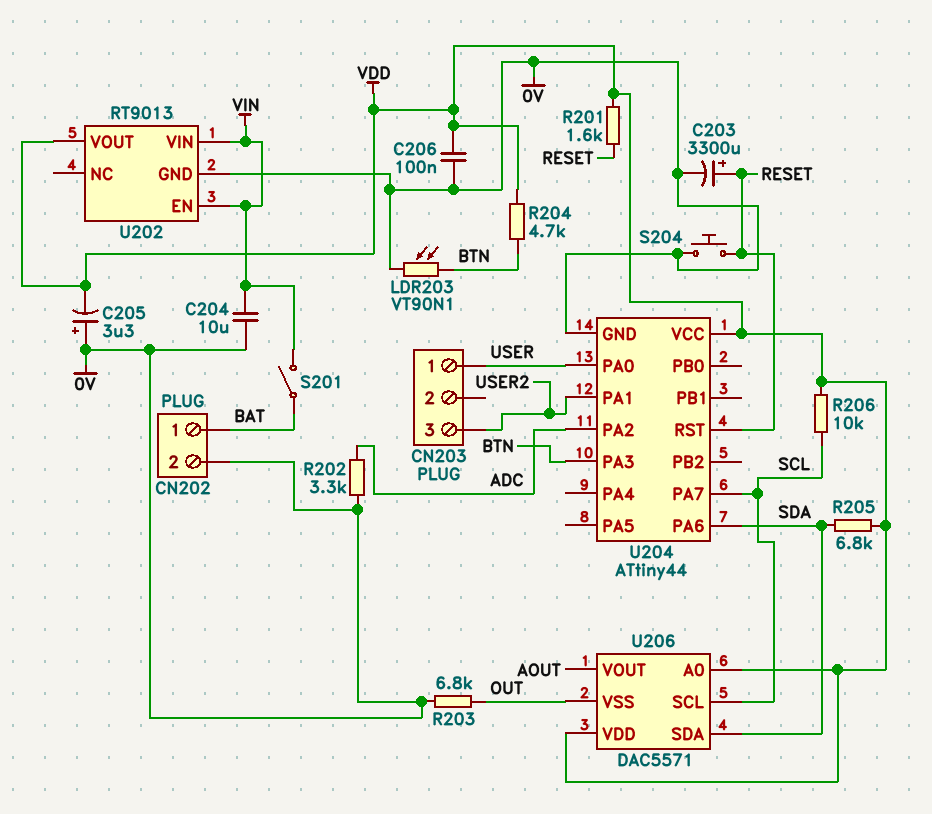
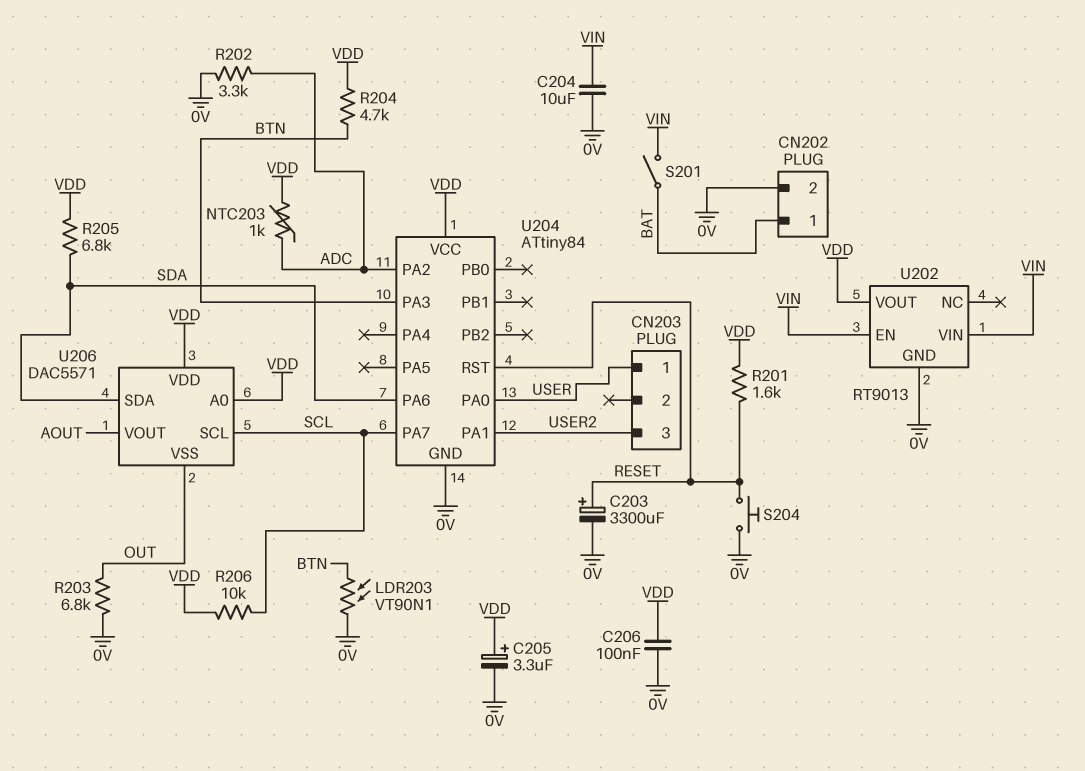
C205: 3.3uF (plus 0V, minus VDD) -> 3.3uF (plus VDD, minus 0V)
NTC203: none -> 1k (ADC, VDD)
U204: ATtiny44 -> ATtiny84

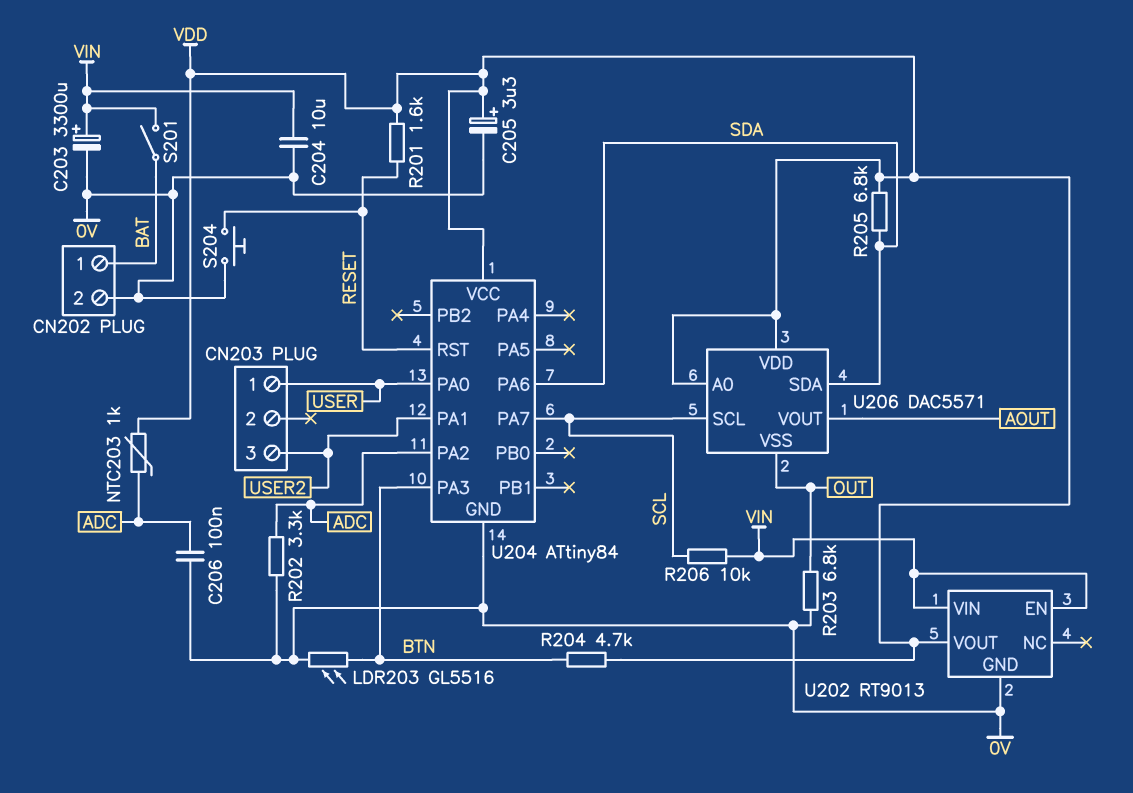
C203: 3300uF (plus RESET, minus 0V) -> 3300uF (plus VIN, minus 0V)
C206: 100nF (0V, VDD) -> 100nF (0V, ADC)
LDR203: VT90N1 (0V, BTN) -> GL5516 (0V, BTN)
R206: 10k (SCL, VDD) -> 10k (SCL, VIN)

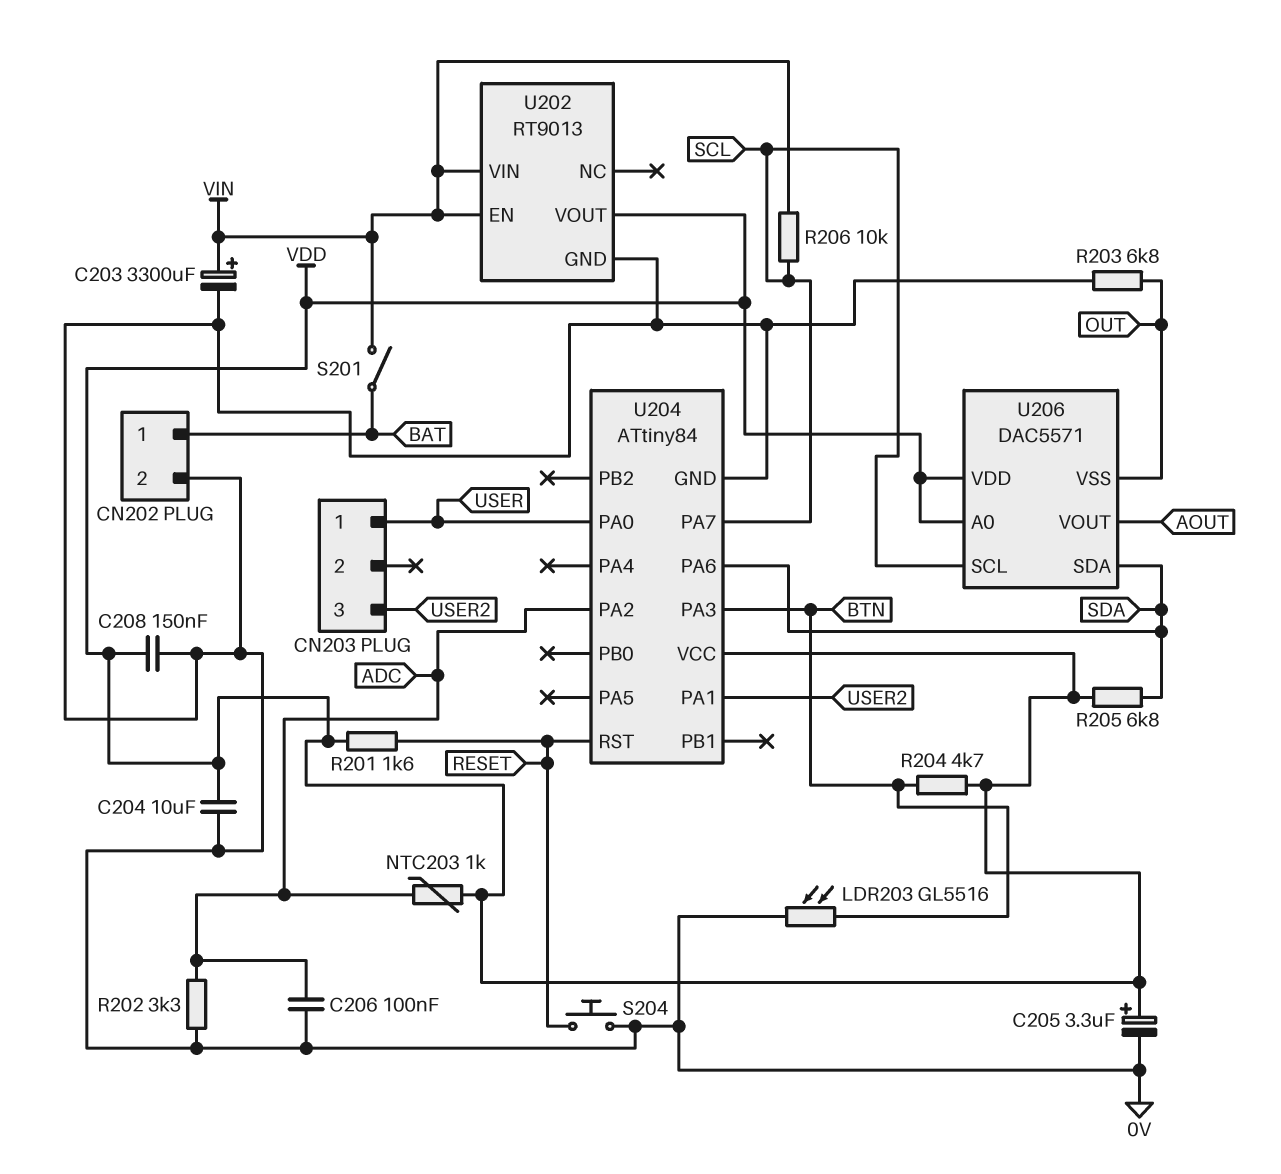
C204: 10uF (0V, VIN) -> 10uF (0V, VDD)
C208: none -> 150nF (0V, VDD)

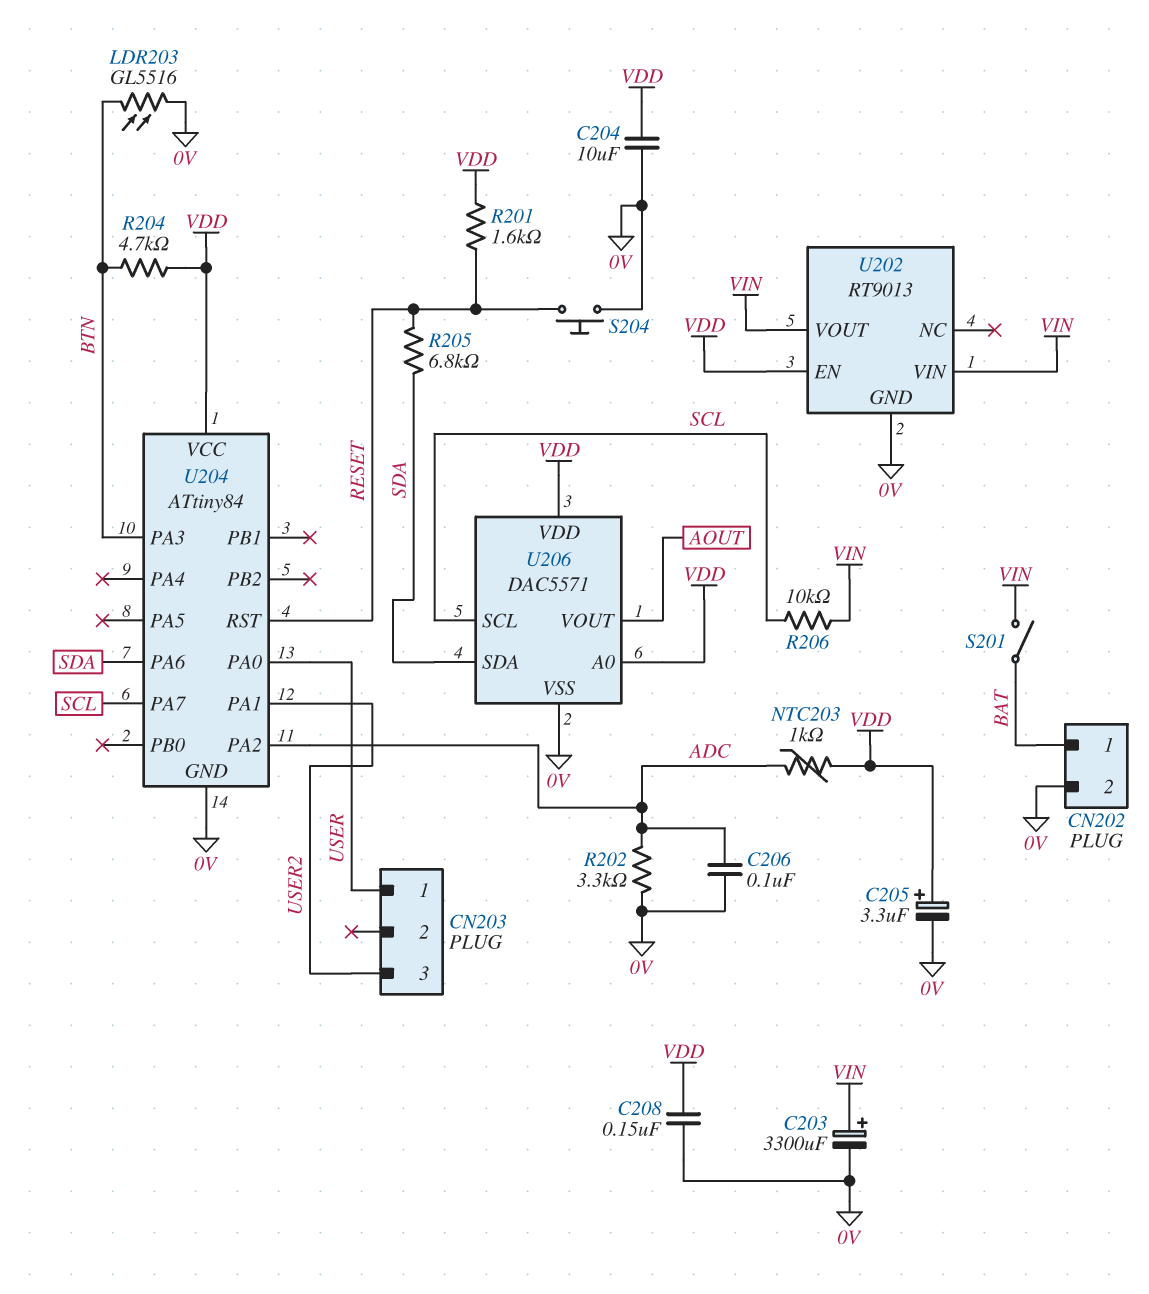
R203: 6.8k (0V, OUT) -> none
R205: 6.8k (SDA, VDD) -> 6.8k (RESET, SDA)
U202 pin EN: VIN -> VDD
U202 pin VOUT: VDD -> VIN
U206 pin VSS: OUT -> 0V

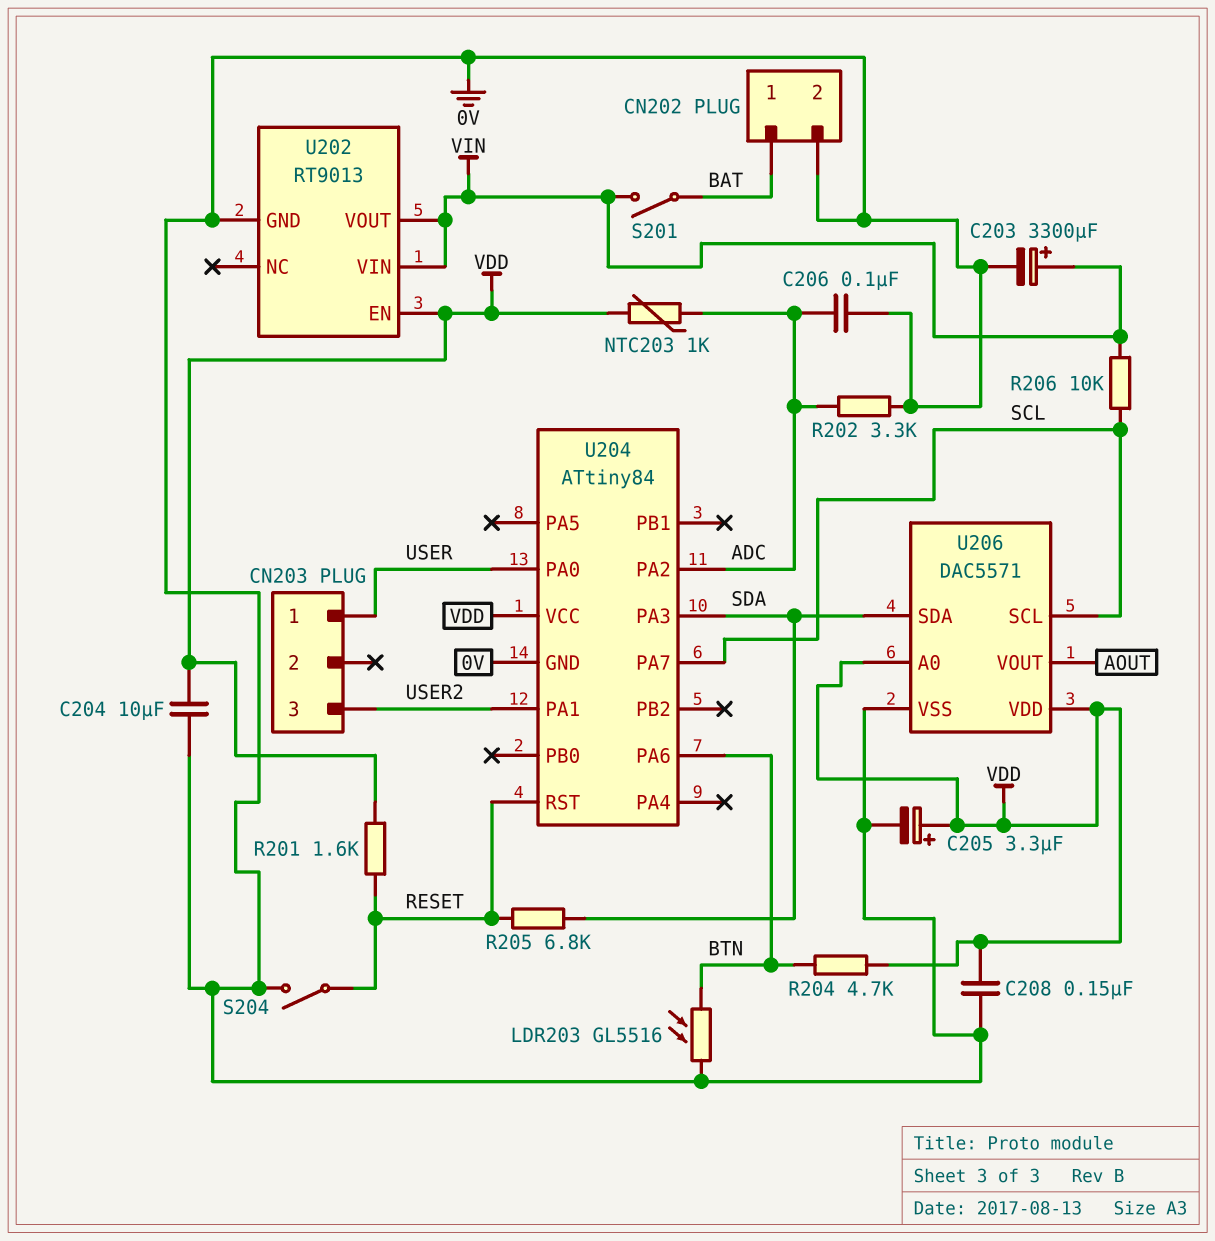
S204: button (0V, RESET) -> switch (0V, RESET)
U204 pin PA3: BTN -> SDA
U204 pin PA6: SDA -> BTN

